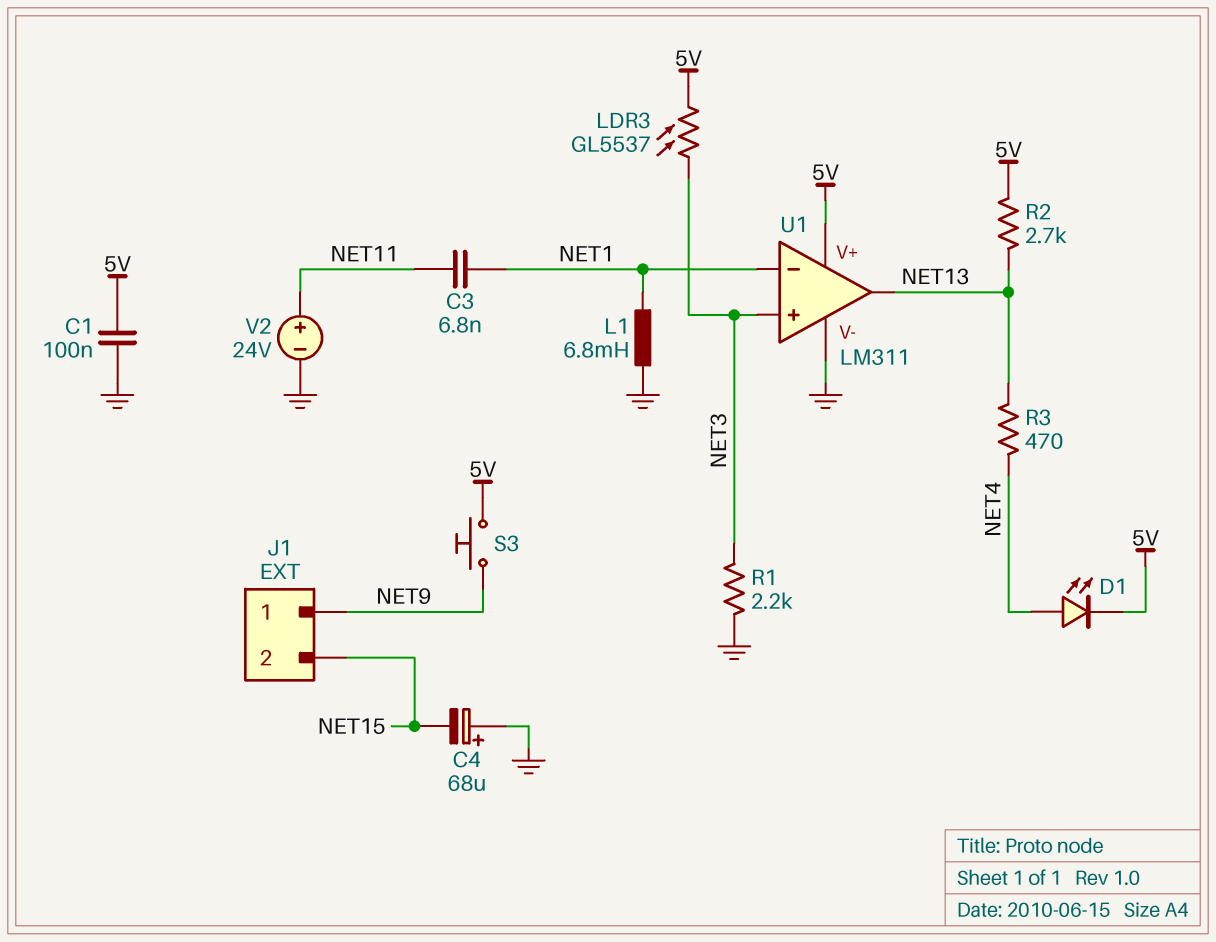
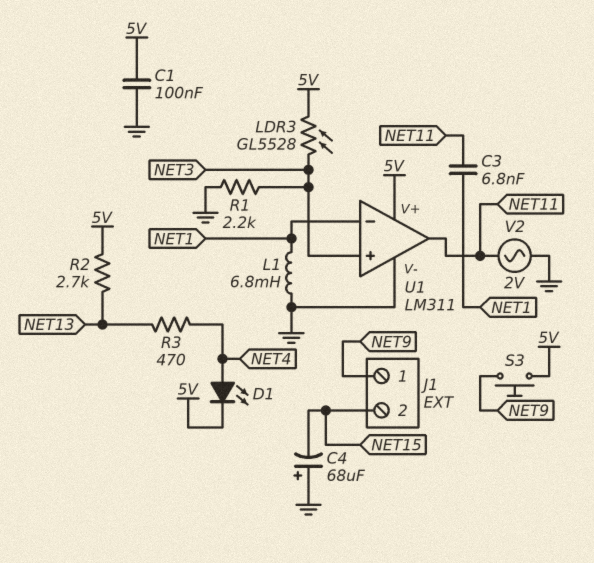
LDR3: GL5537 (5V, NET3) -> GL5528 (5V, NET3)
U1 pin out: NET13 -> NET11
V2: 24V (plus NET11, minus GND) -> AC 2V (GND, NET11)

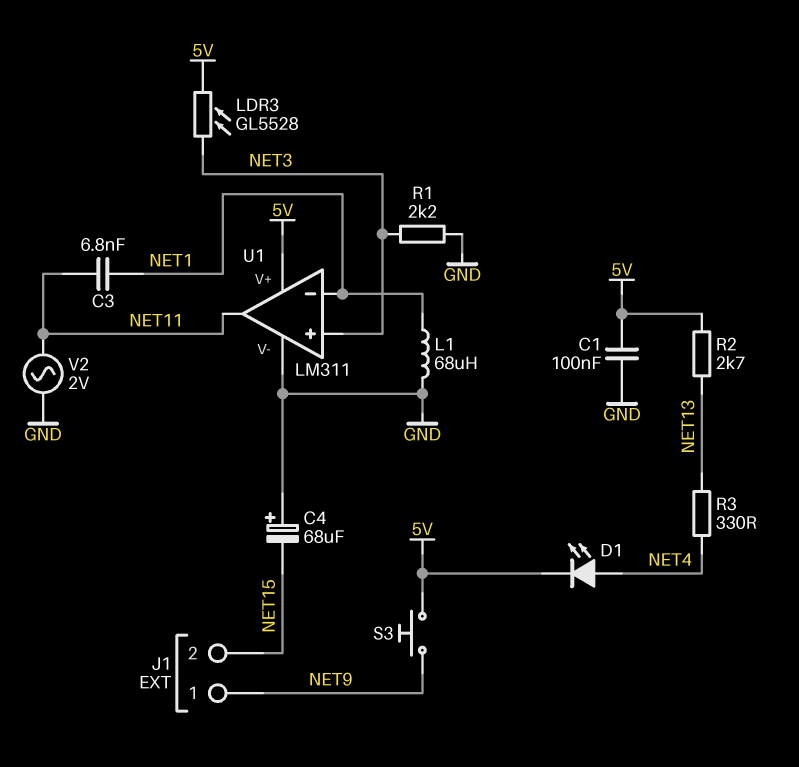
L1: 6.8mH (GND, NET1) -> 68uH (GND, NET1)
R3: 470 (NET4, NET13) -> 330 (NET4, NET13)

